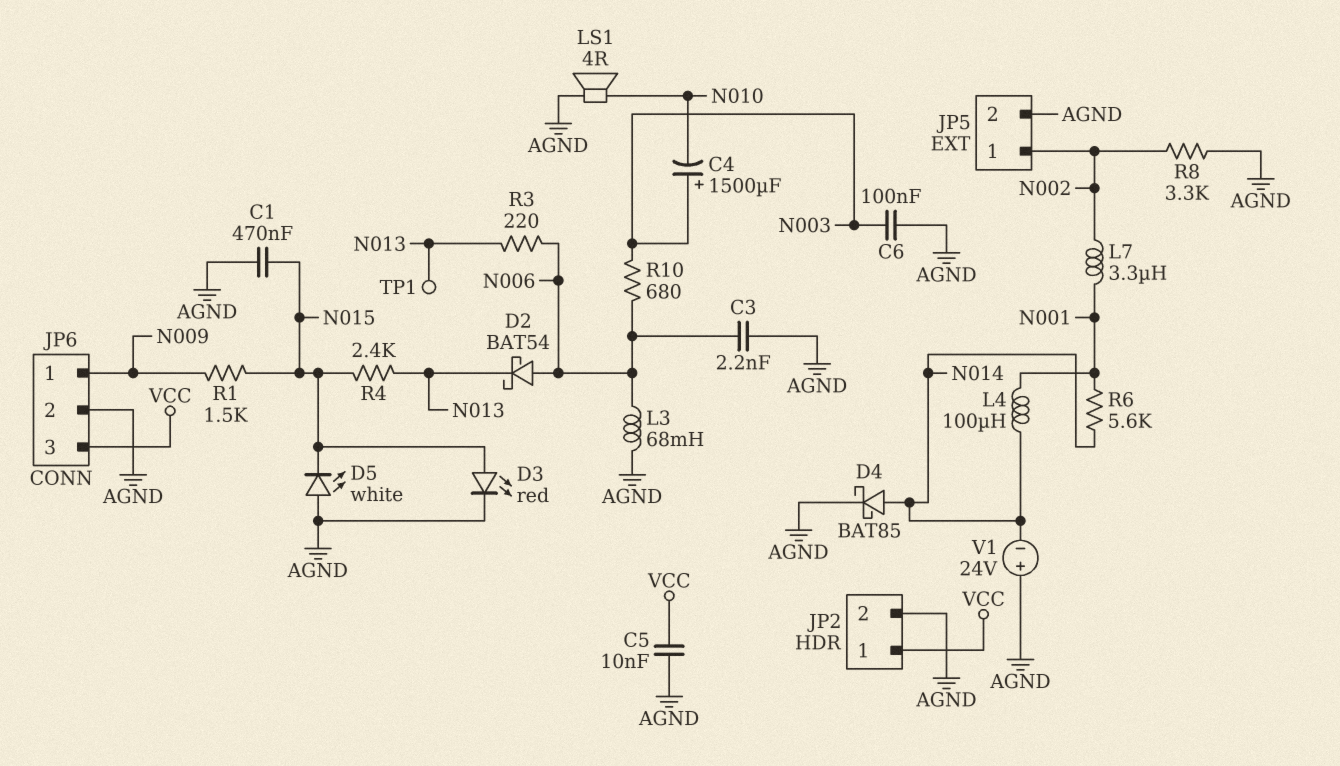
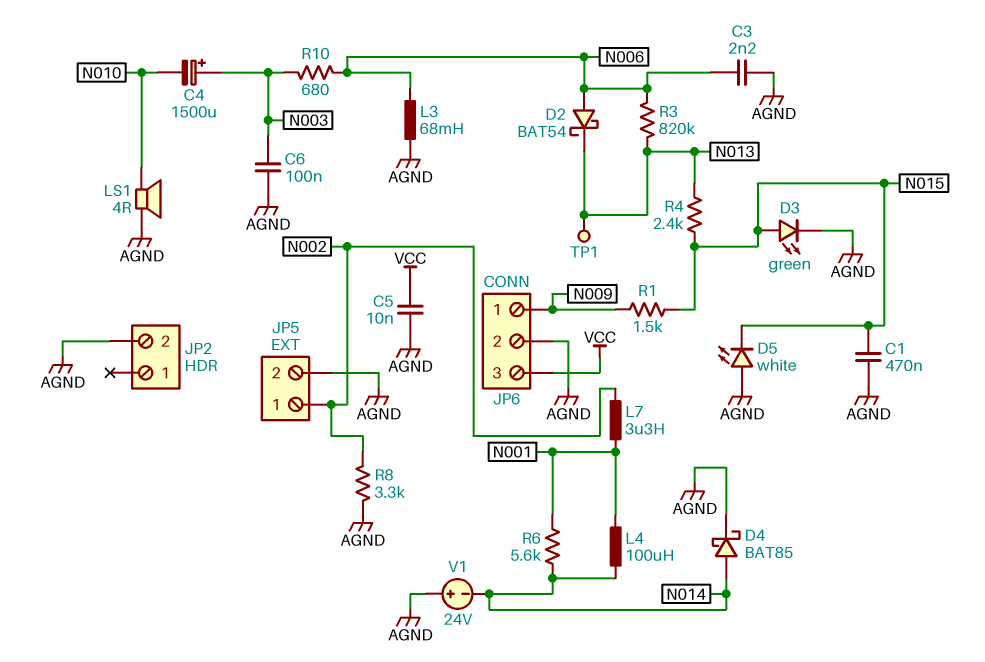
D3: LED red (A N015, K AGND) -> LED green (A N015, K AGND)
JP2 pin 1: VCC -> none
R3: 220 (N006, N013) -> 820k (N006, N013)

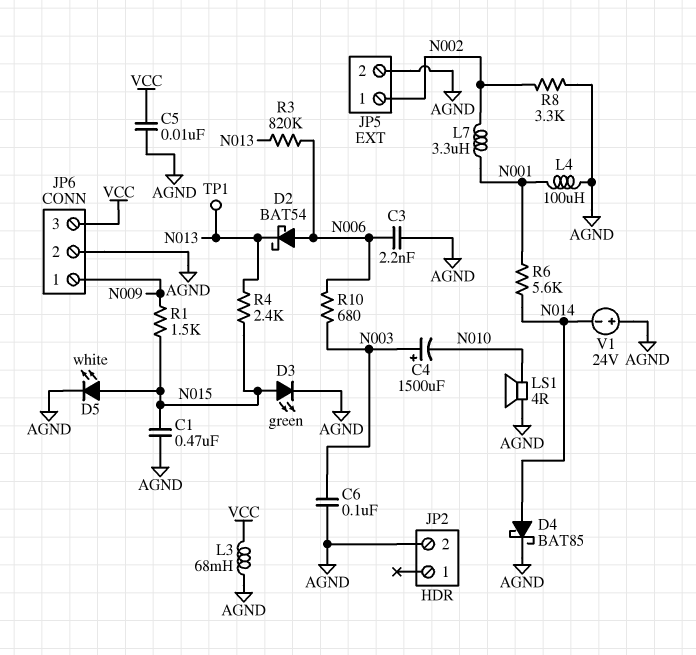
D5: LED white (A AGND, K N015) -> LED white (A N015, K AGND)
L3: 68mH (AGND, N006) -> 68mH (AGND, VCC)
L4: 100uH (N001, N014) -> 100uH (AGND, N001)

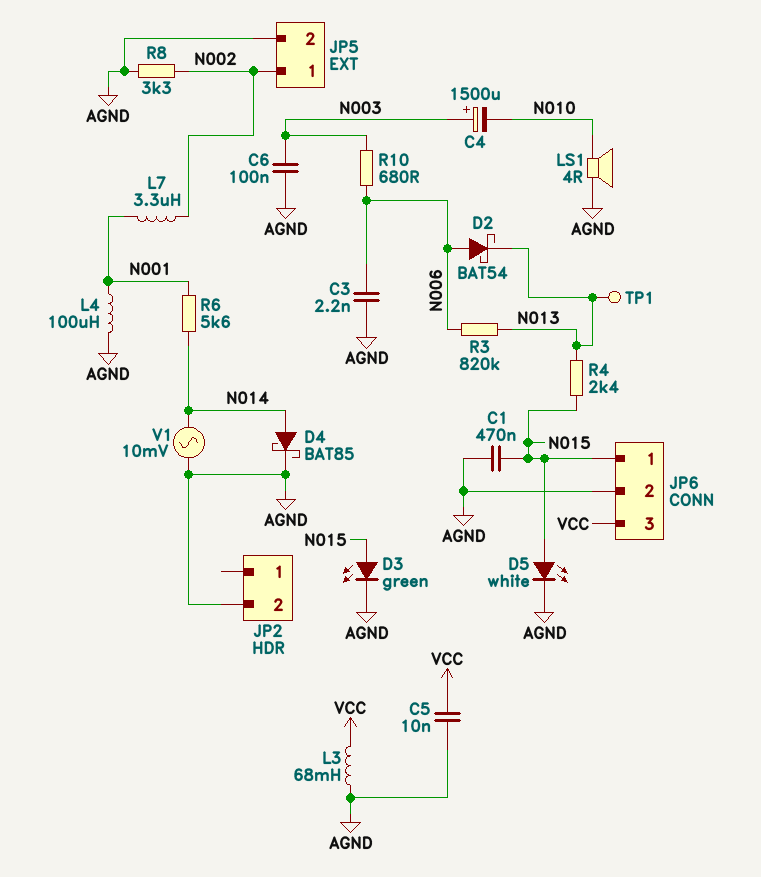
JP6 pin 1: N009 -> N015
R1: 1.5k (N009, N015) -> none
V1: 24V (plus AGND, minus N014) -> AC 10mV (AGND, N014)

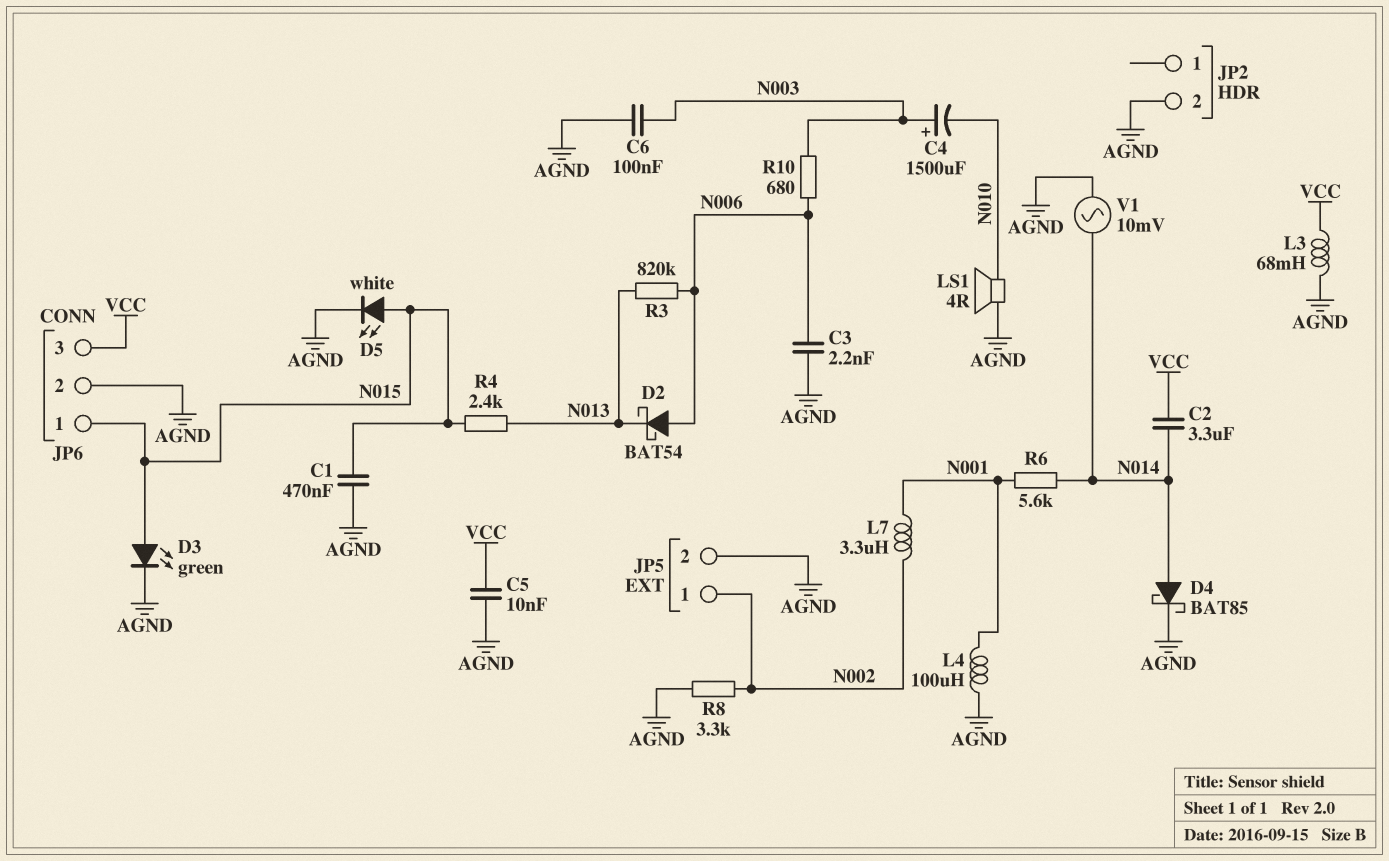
C2: none -> 3.3uF (N014, VCC)
TP1: test point (N013) -> none

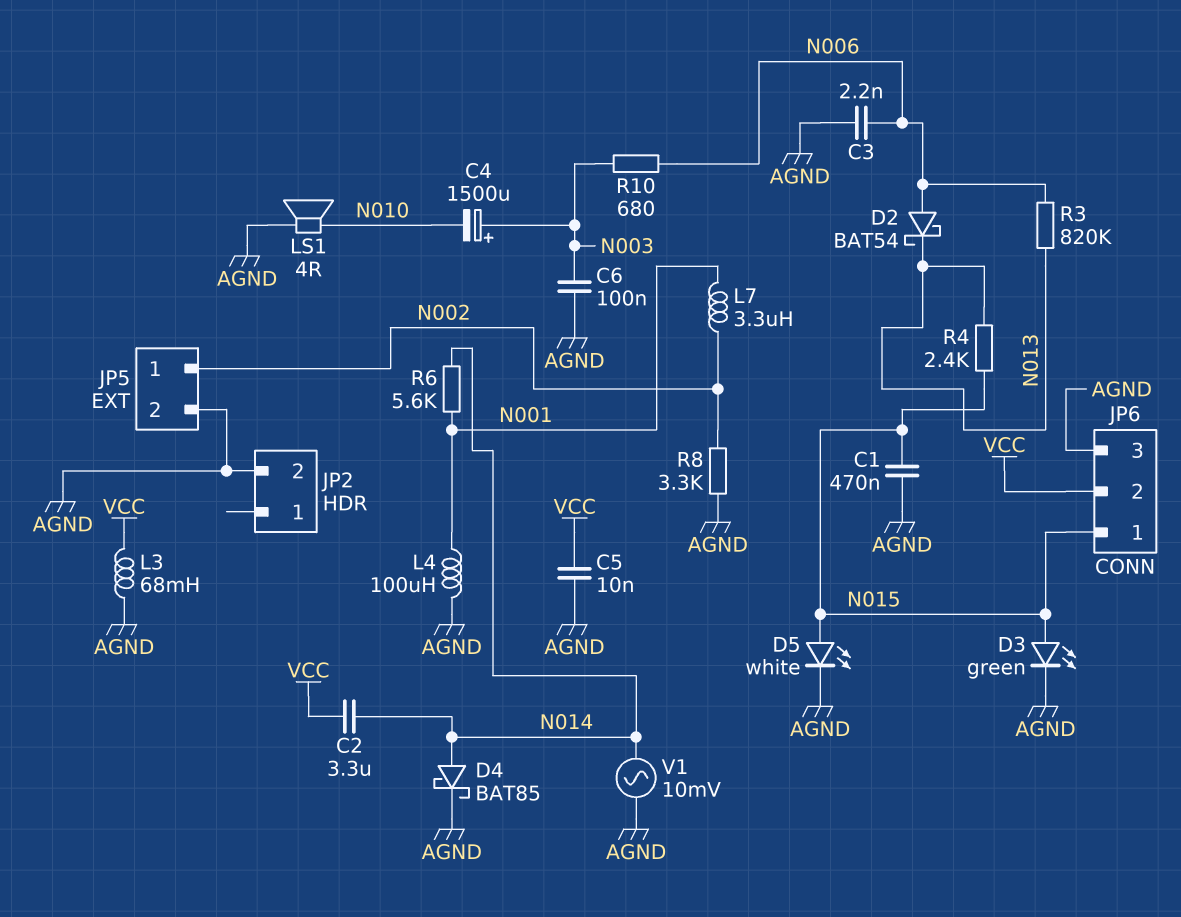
JP6 pin 2: AGND -> VCC
JP6 pin 3: VCC -> AGND

